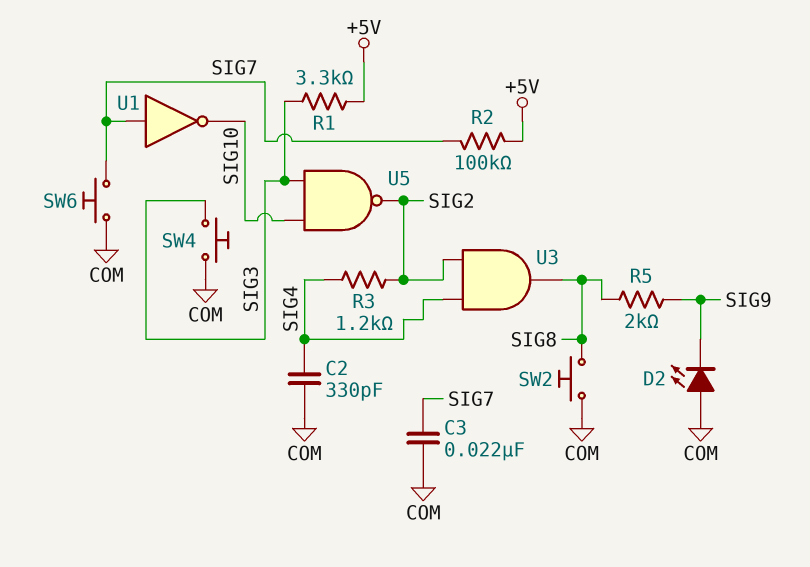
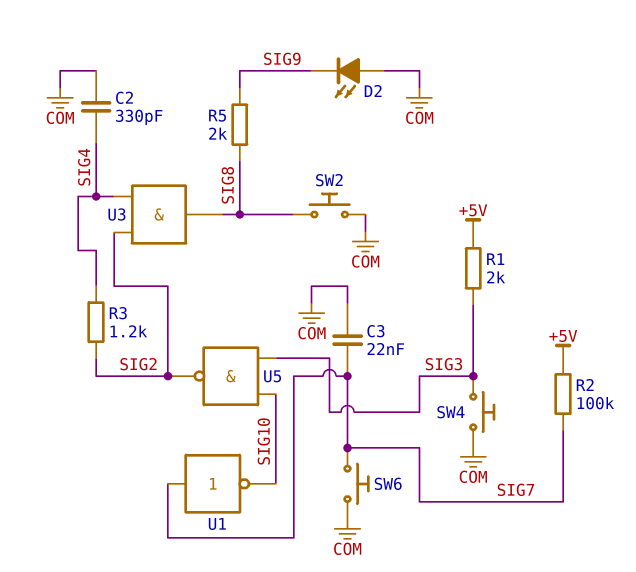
R1: 3.3k (+5V, SIG3) -> 2k (+5V, SIG3)

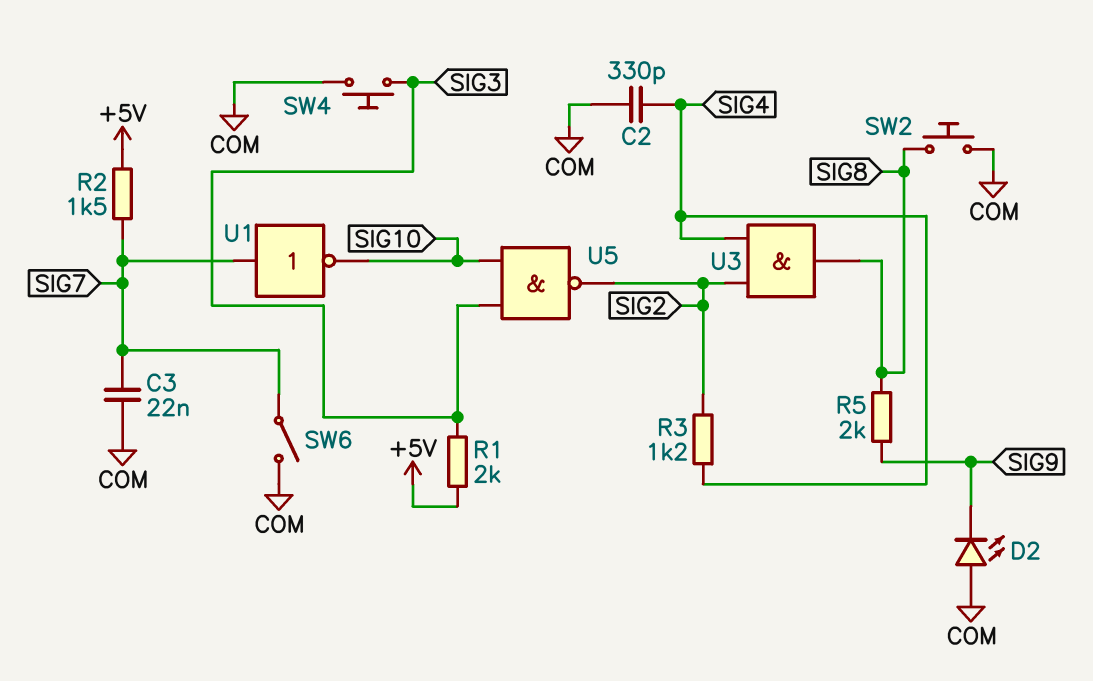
R2: 100k (+5V, SIG7) -> 1.5k (+5V, SIG7)
SW6: button (COM, SIG7) -> switch (COM, SIG7)

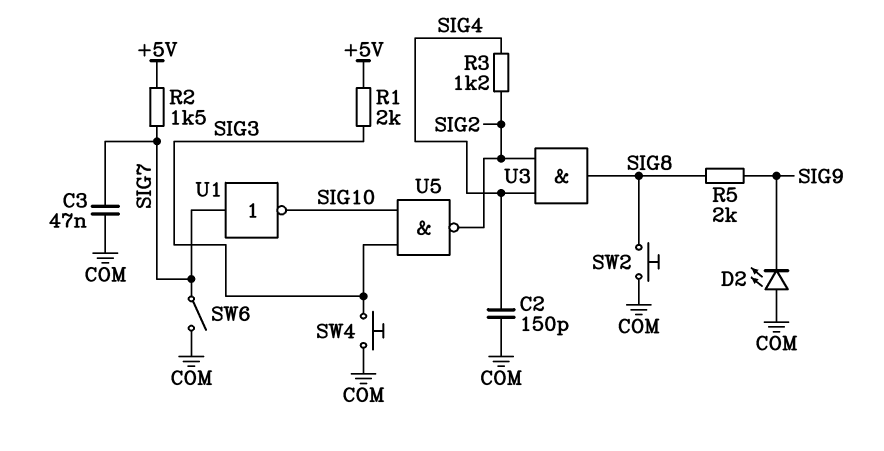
C2: 330pF (COM, SIG4) -> 150pF (COM, SIG4)
C3: 22nF (COM, SIG7) -> 47nF (COM, SIG7)

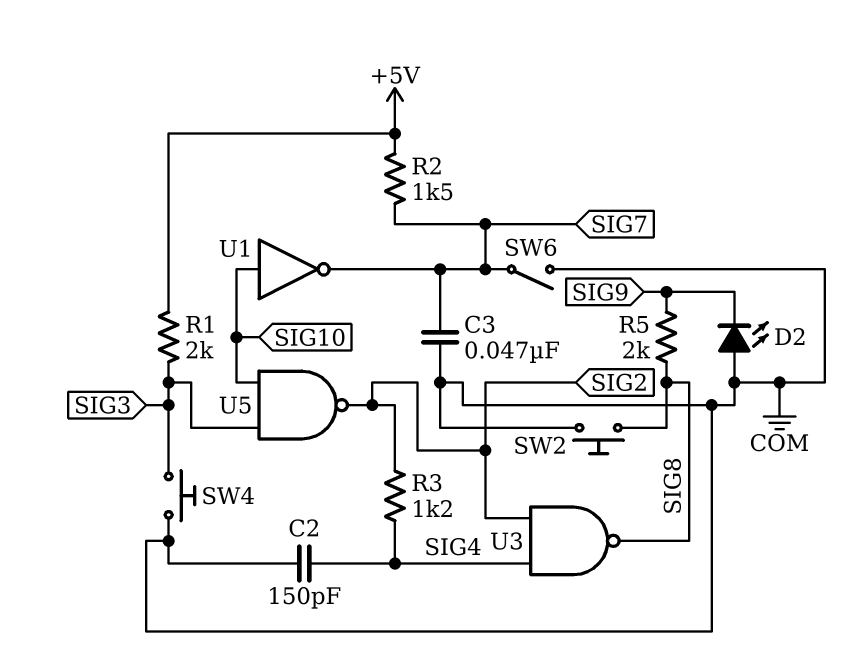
U1: NOT (in SIG7, out SIG10) -> NOT (in SIG10, out SIG7)
U3: AND (in SIG2, in SIG4, out SIG8) -> NAND (in SIG2, in SIG4, out SIG8)

